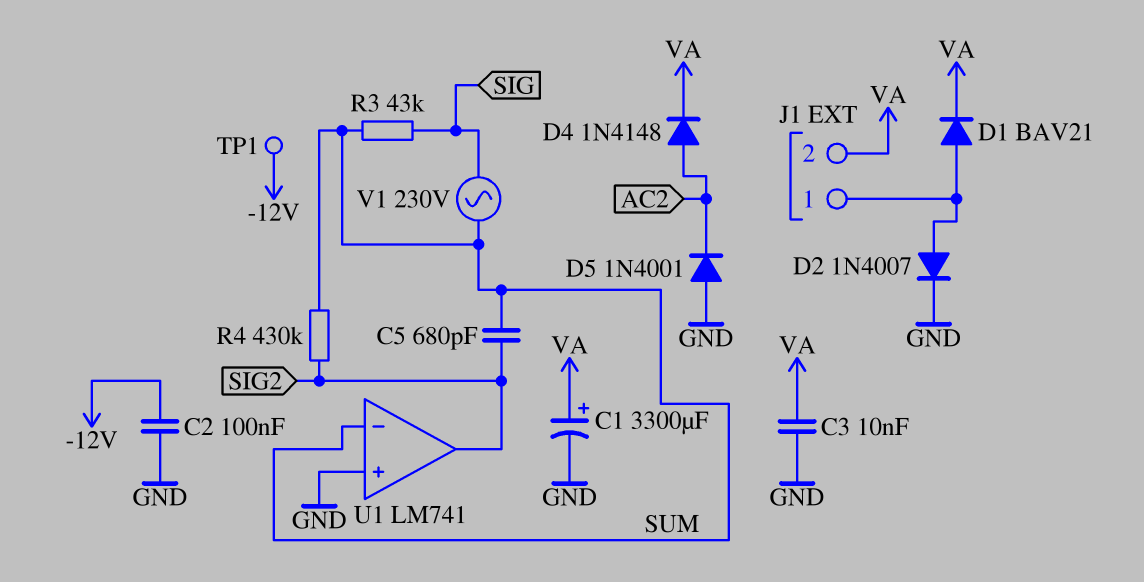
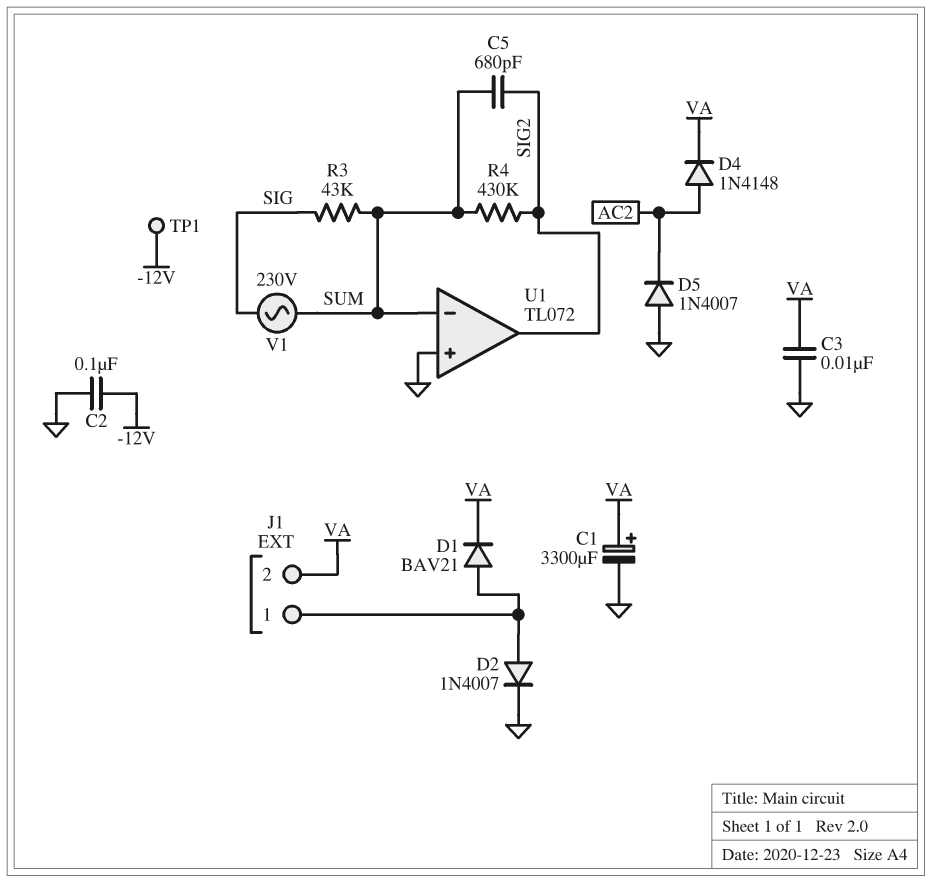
D5: diode 1N4001 (A GND, K AC2) -> diode 1N4007 (A GND, K AC2)
U1: LM741 -> TL072

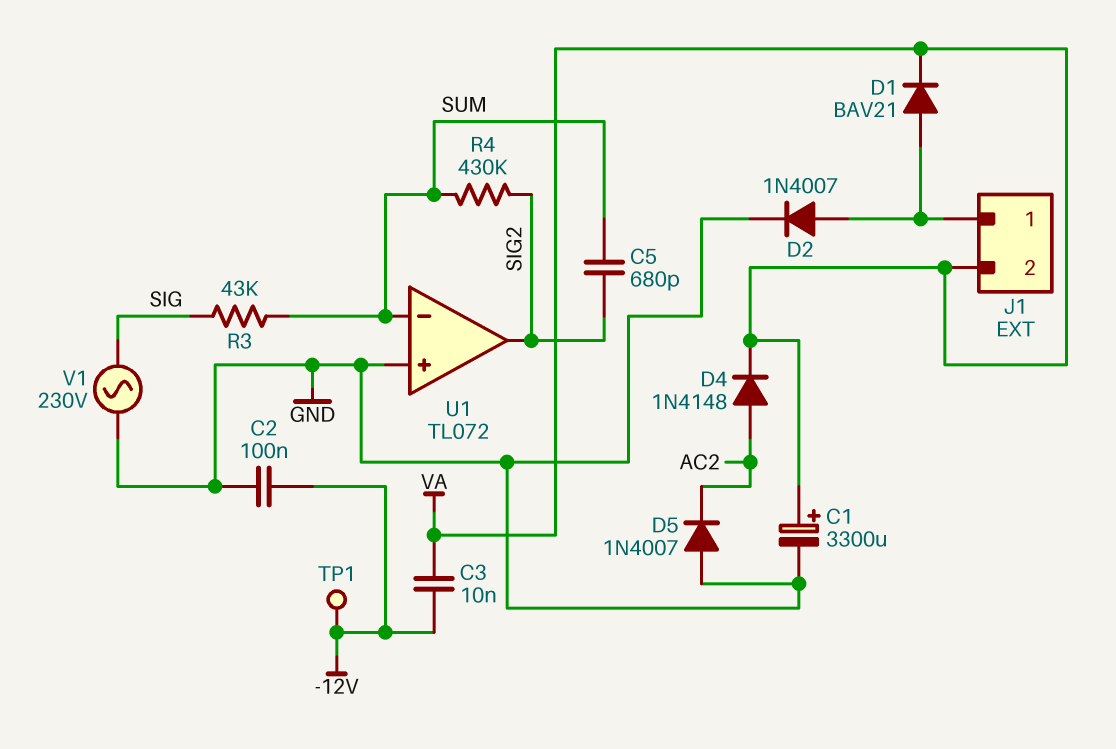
C3: 10nF (GND, VA) -> 10nF (-12V, VA)
V1: AC 230V (SIG, SUM) -> AC 230V (GND, SIG)

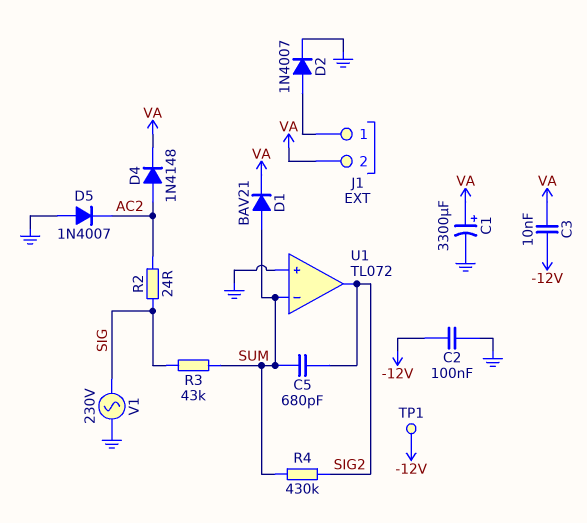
D1: diode BAV21 (A J1/1, K VA) -> diode BAV21 (A SUM, K VA)
R2: none -> 24 (AC2, SIG)

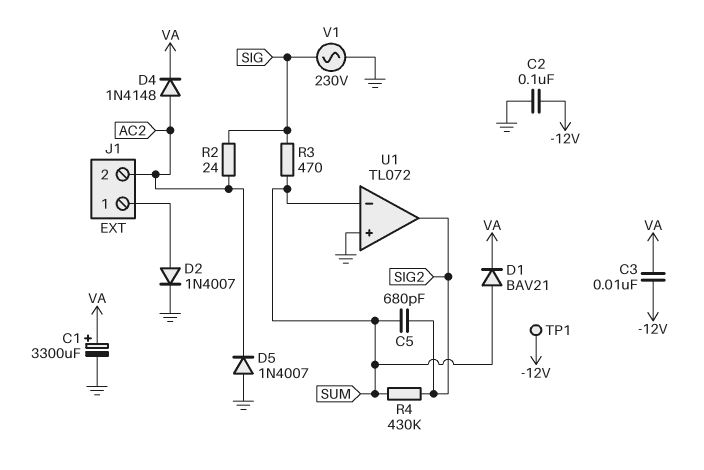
J1 pin 2: VA -> AC2
R3: 43k (SIG, SUM) -> 470 (SIG, SUM)

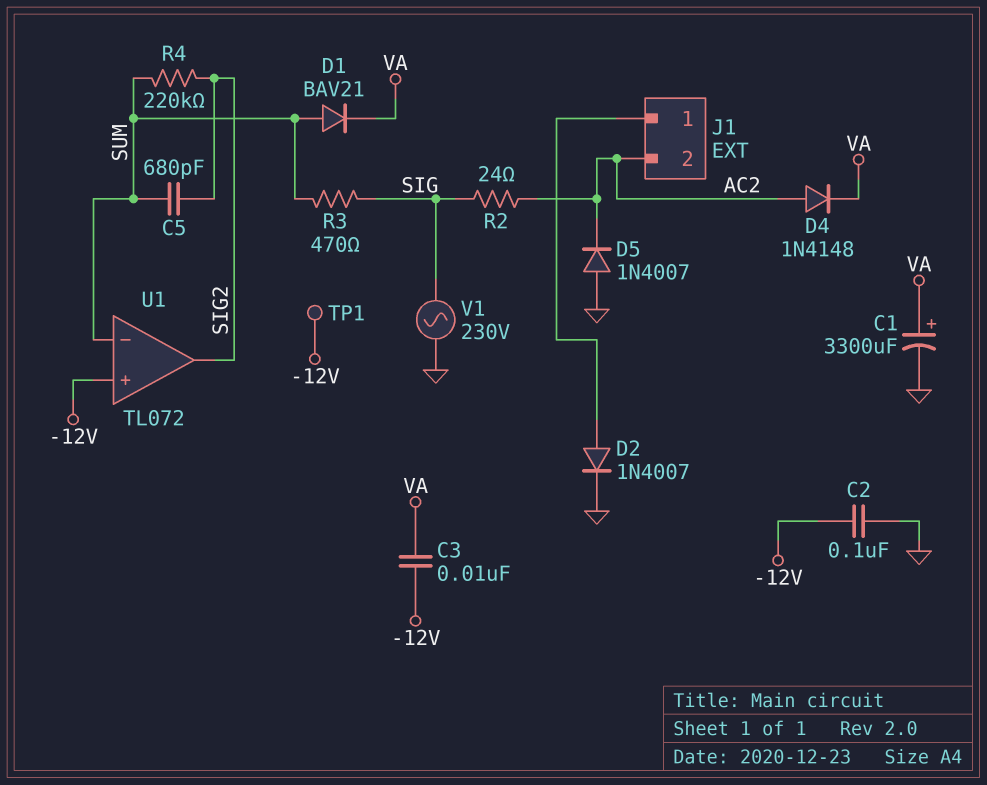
R4: 430k (SIG2, SUM) -> 220k (SIG2, SUM)
U1 pin in+: GND -> -12V

